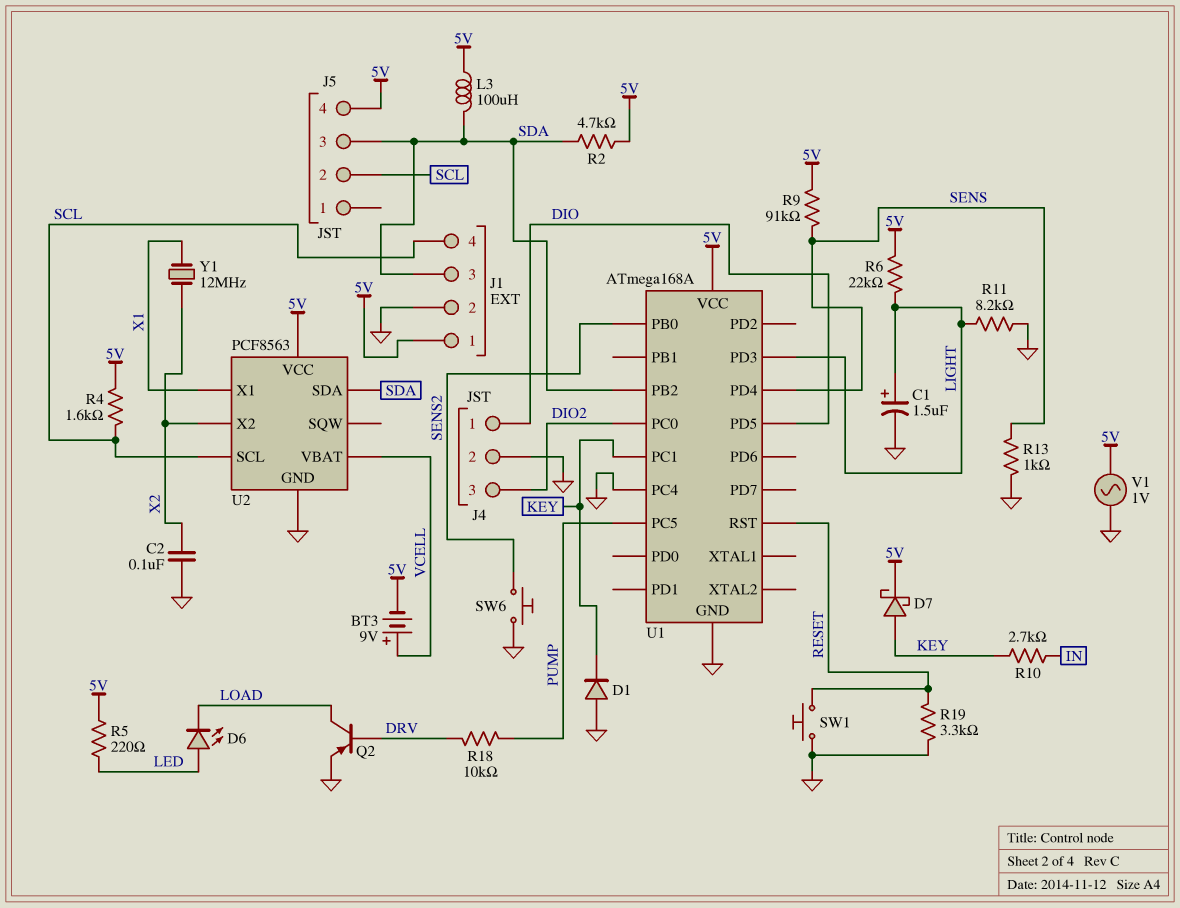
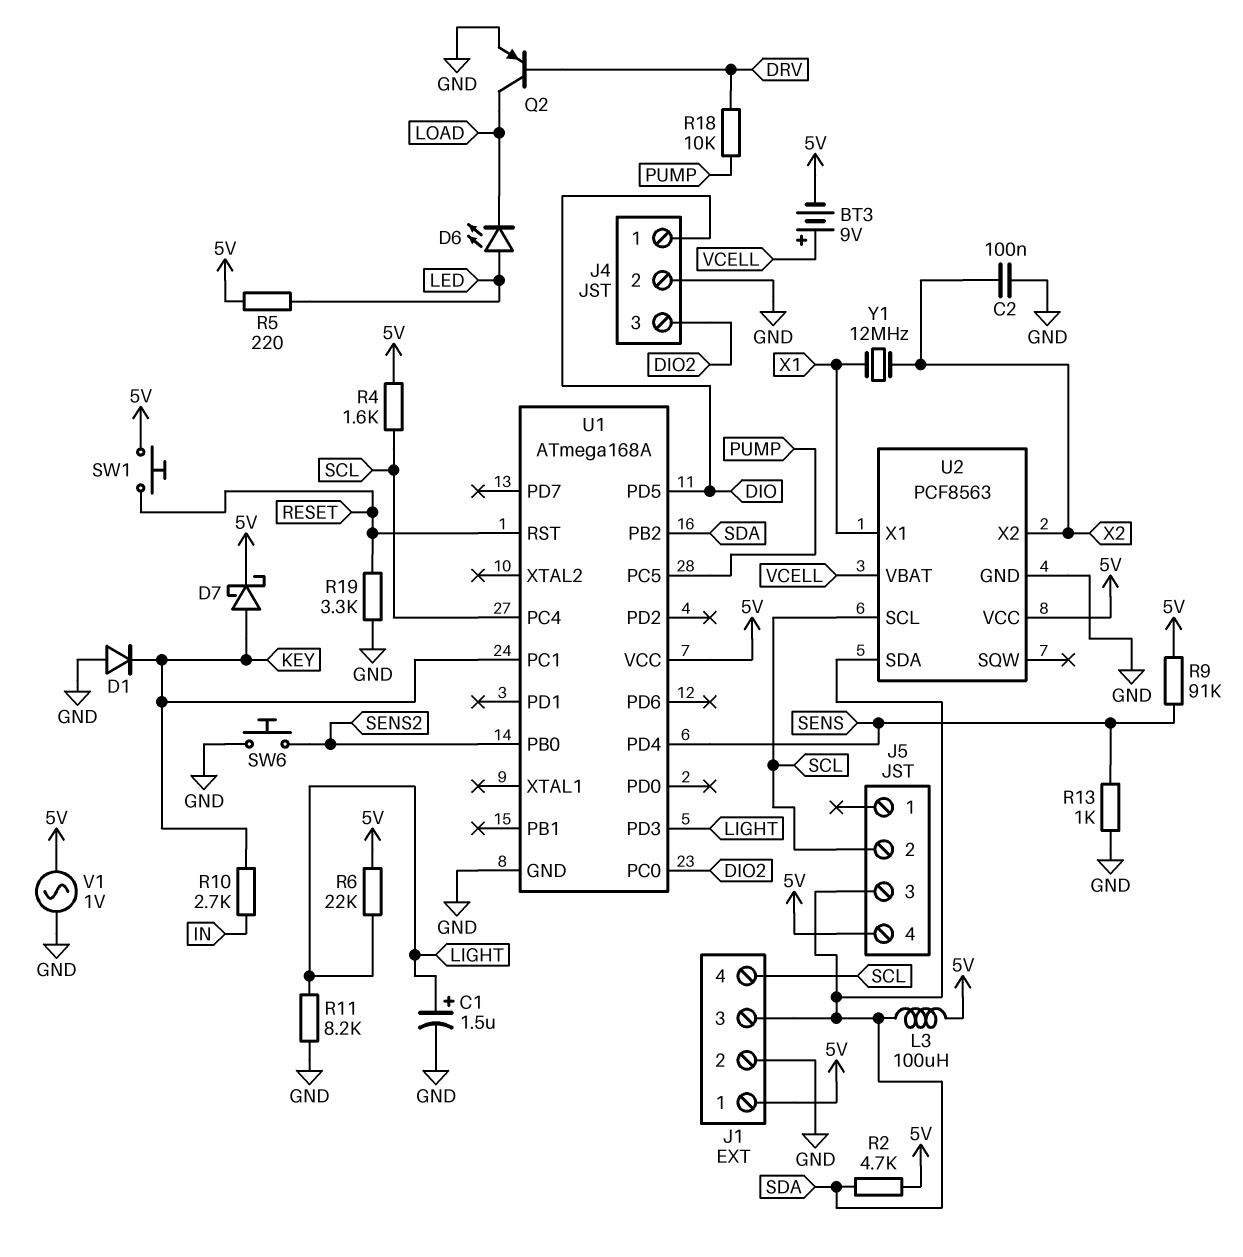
SW1: button (GND, RESET) -> button (5V, RESET)
U1 pin PC4: GND -> SCL

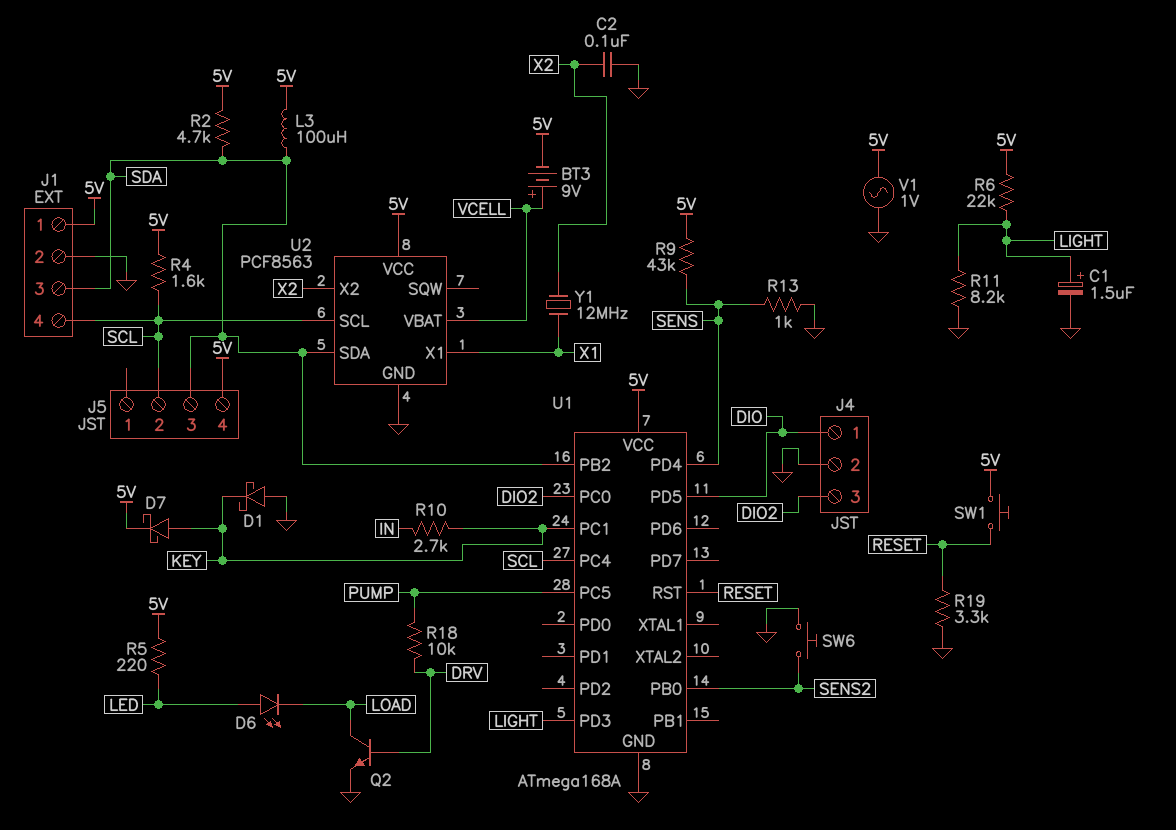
D1: diode (A GND, K KEY) -> schottky (A GND, K KEY)
Q2: PNP (B DRV, C LOAD, E GND) -> NPN (B DRV, C LOAD, E GND)
R9: 91k (5V, SENS) -> 43k (5V, SENS)

